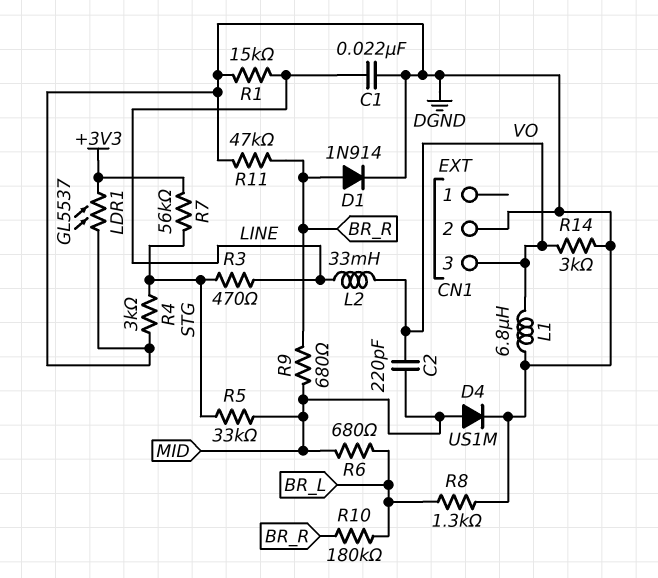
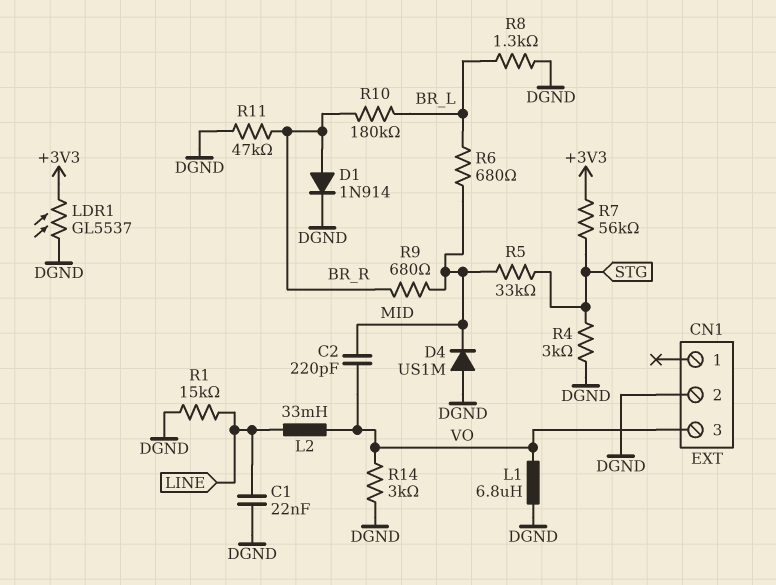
D4: diode US1M (A MID, K DGND) -> diode US1M (A DGND, K MID)
R3: 470 (LINE, STG) -> none

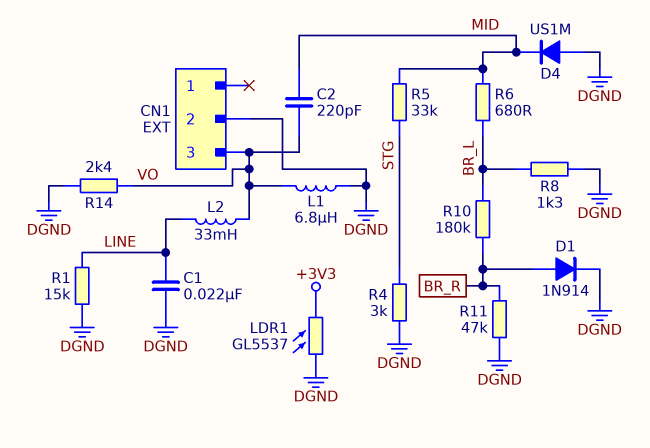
R7: 56k (+3V3, STG) -> none
R9: 680 (BR_R, MID) -> none
R14: 3k (DGND, VO) -> 2.4k (DGND, VO)

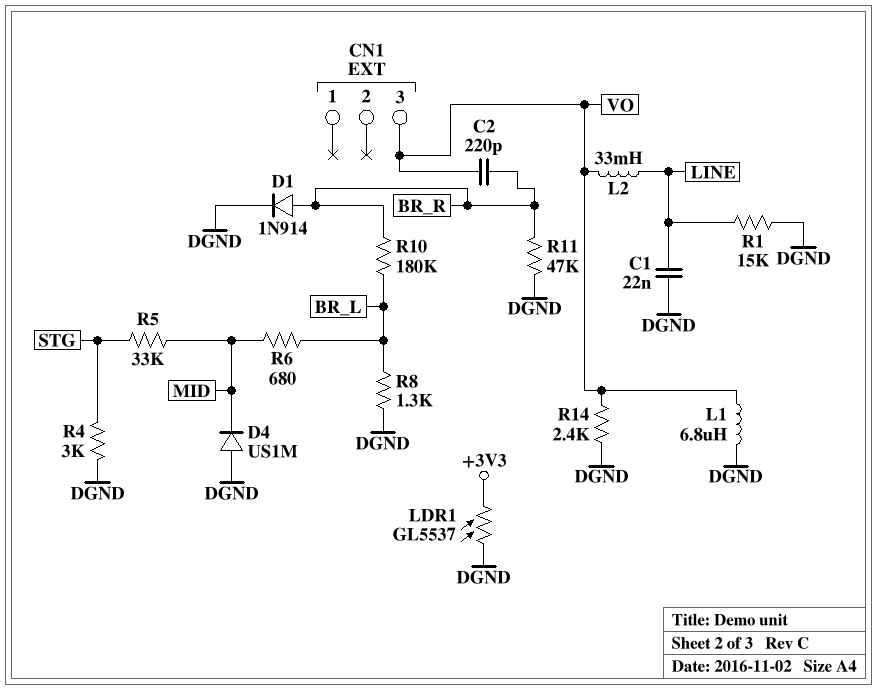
C2: 220pF (MID, VO) -> 220pF (BR_R, VO)
CN1 pin 2: DGND -> none

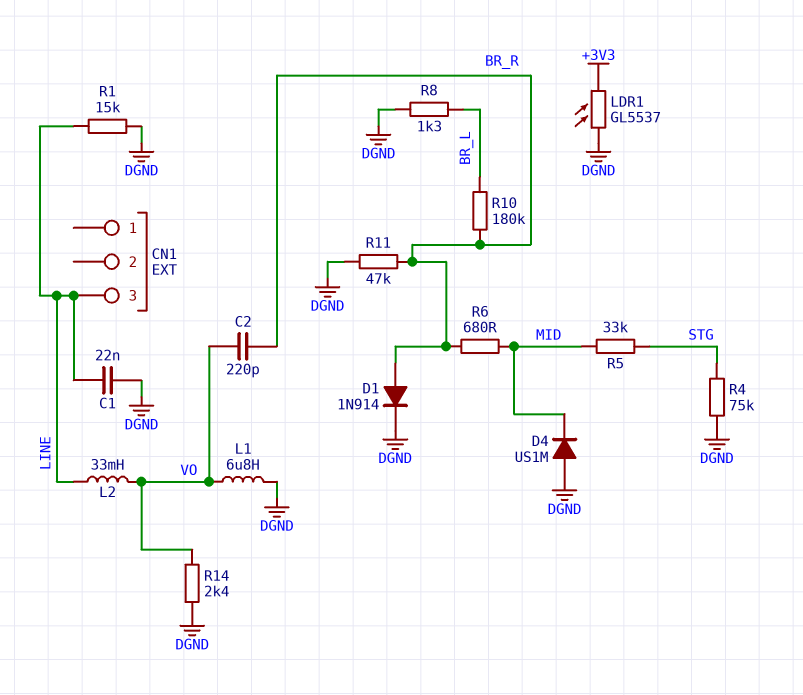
CN1 pin 3: VO -> LINE
R4: 3k (DGND, STG) -> 75k (DGND, STG)
R6: 680 (BR_L, MID) -> 680 (BR_R, MID)

